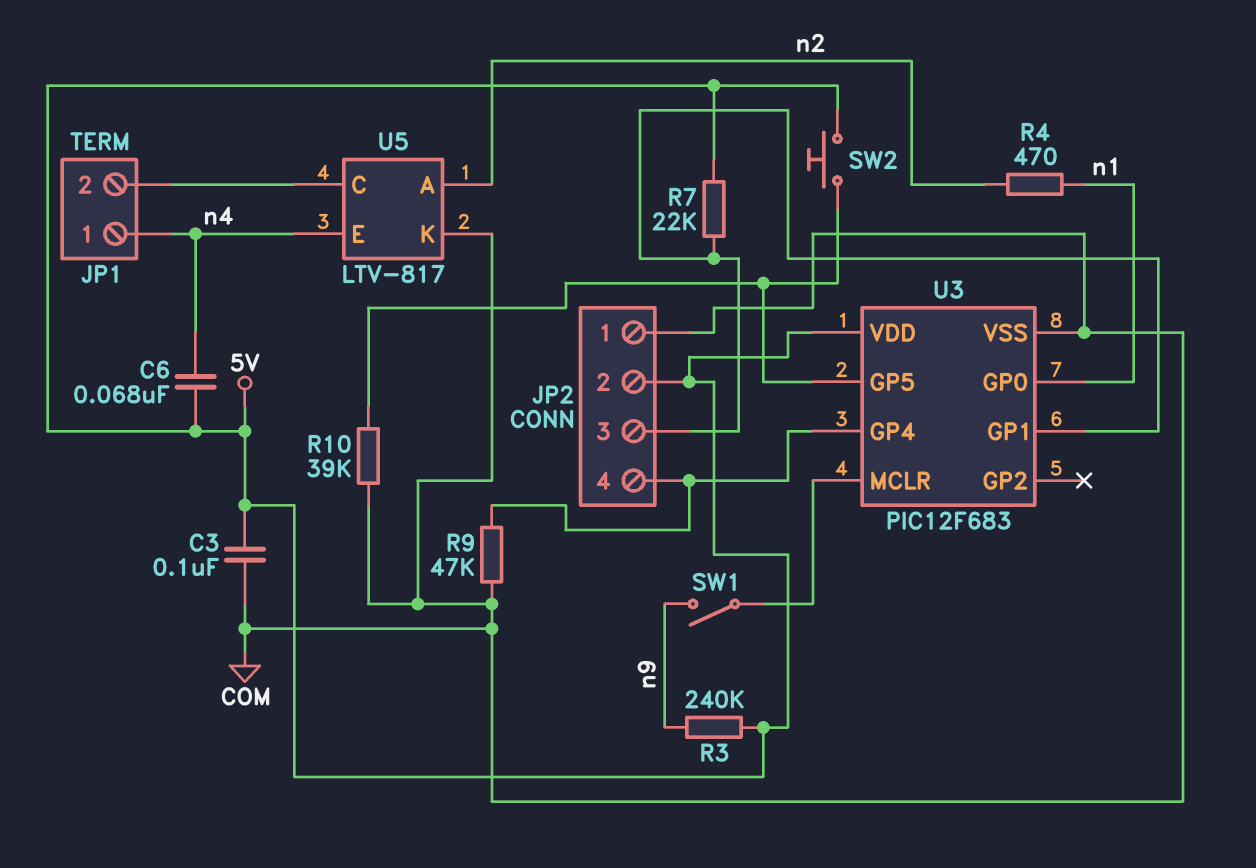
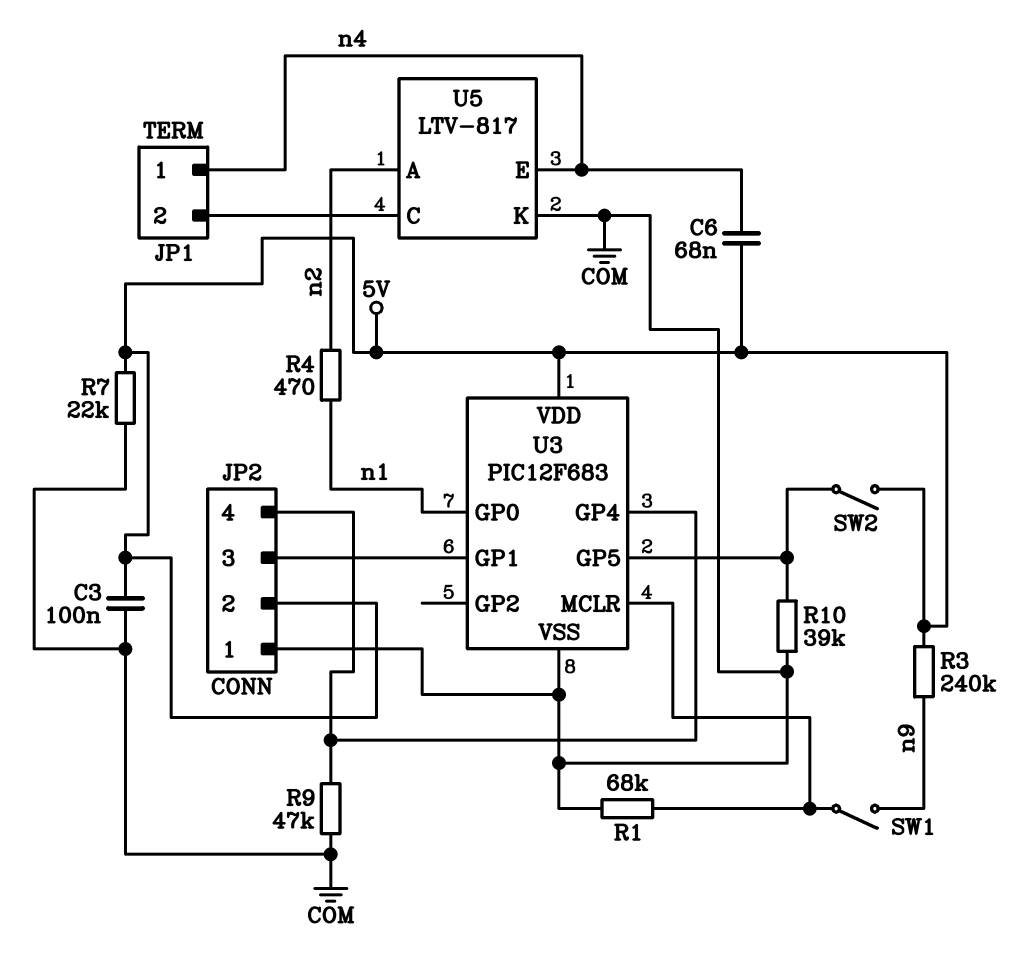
R1: none -> 68k (COM, U3/MCLR)
R7: 22k (5V, JP2/3) -> 22k (5V, COM)
SW2: button (5V, U3/GP5) -> switch (5V, U3/GP5)

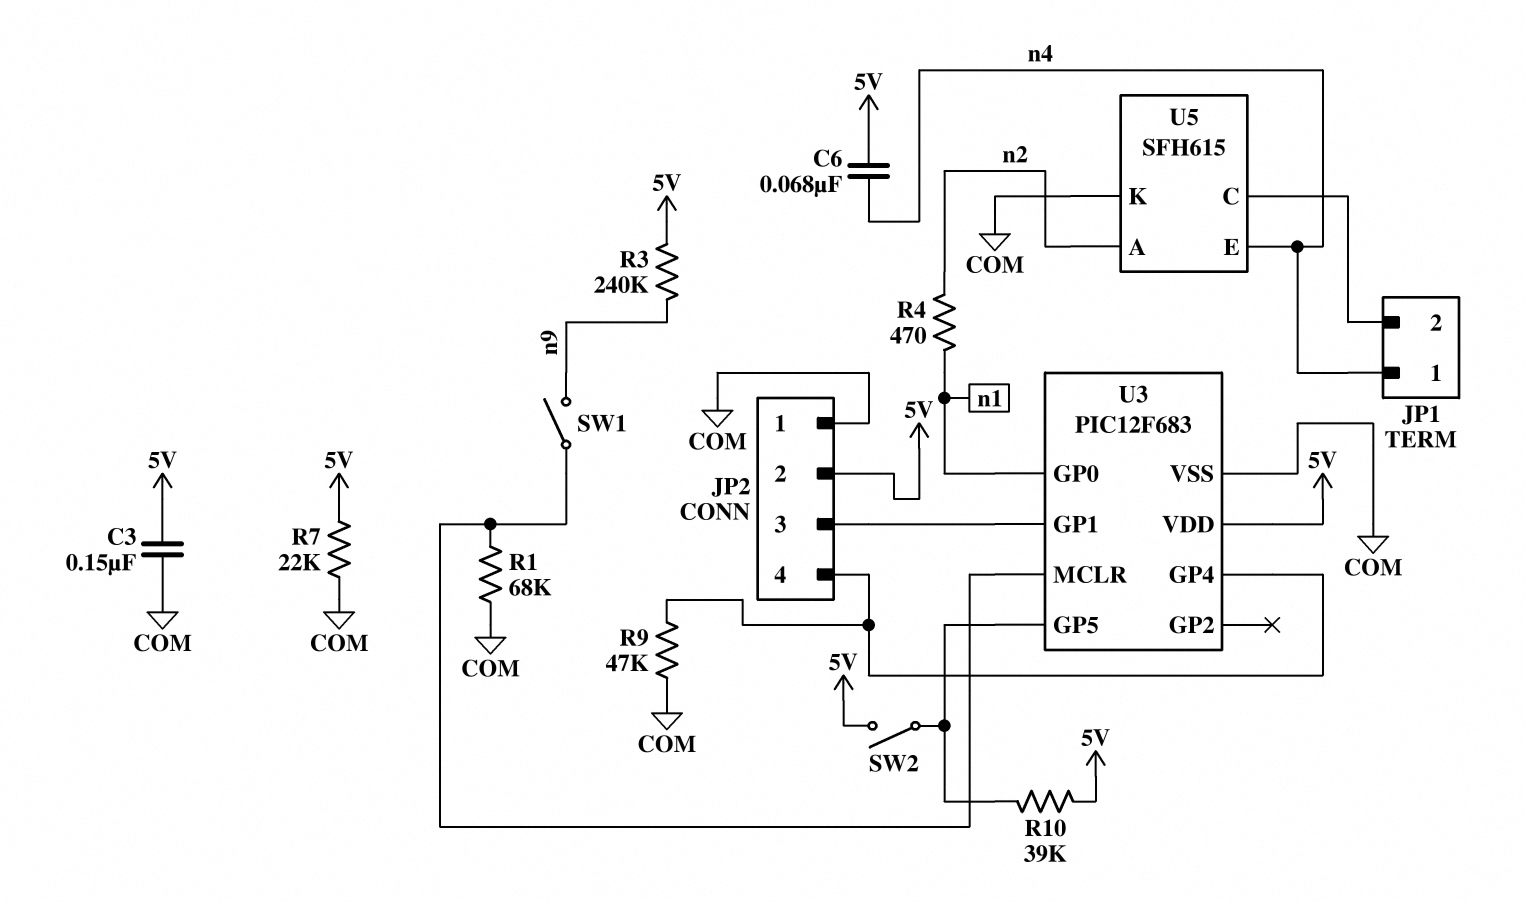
C3: 100nF (5V, COM) -> 150nF (5V, COM)
R10: 39k (COM, U3/GP5) -> 39k (5V, U3/GP5)
U5: LTV-817 -> SFH615

